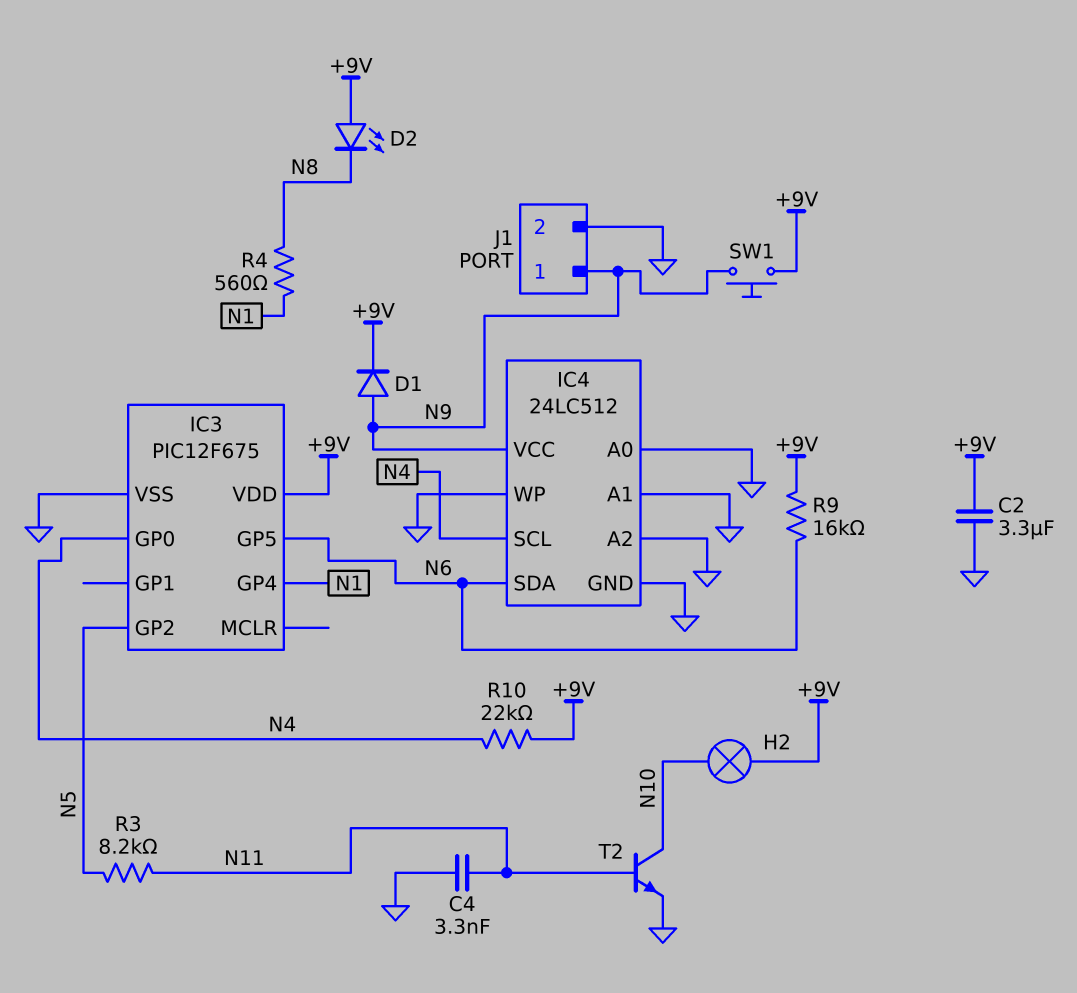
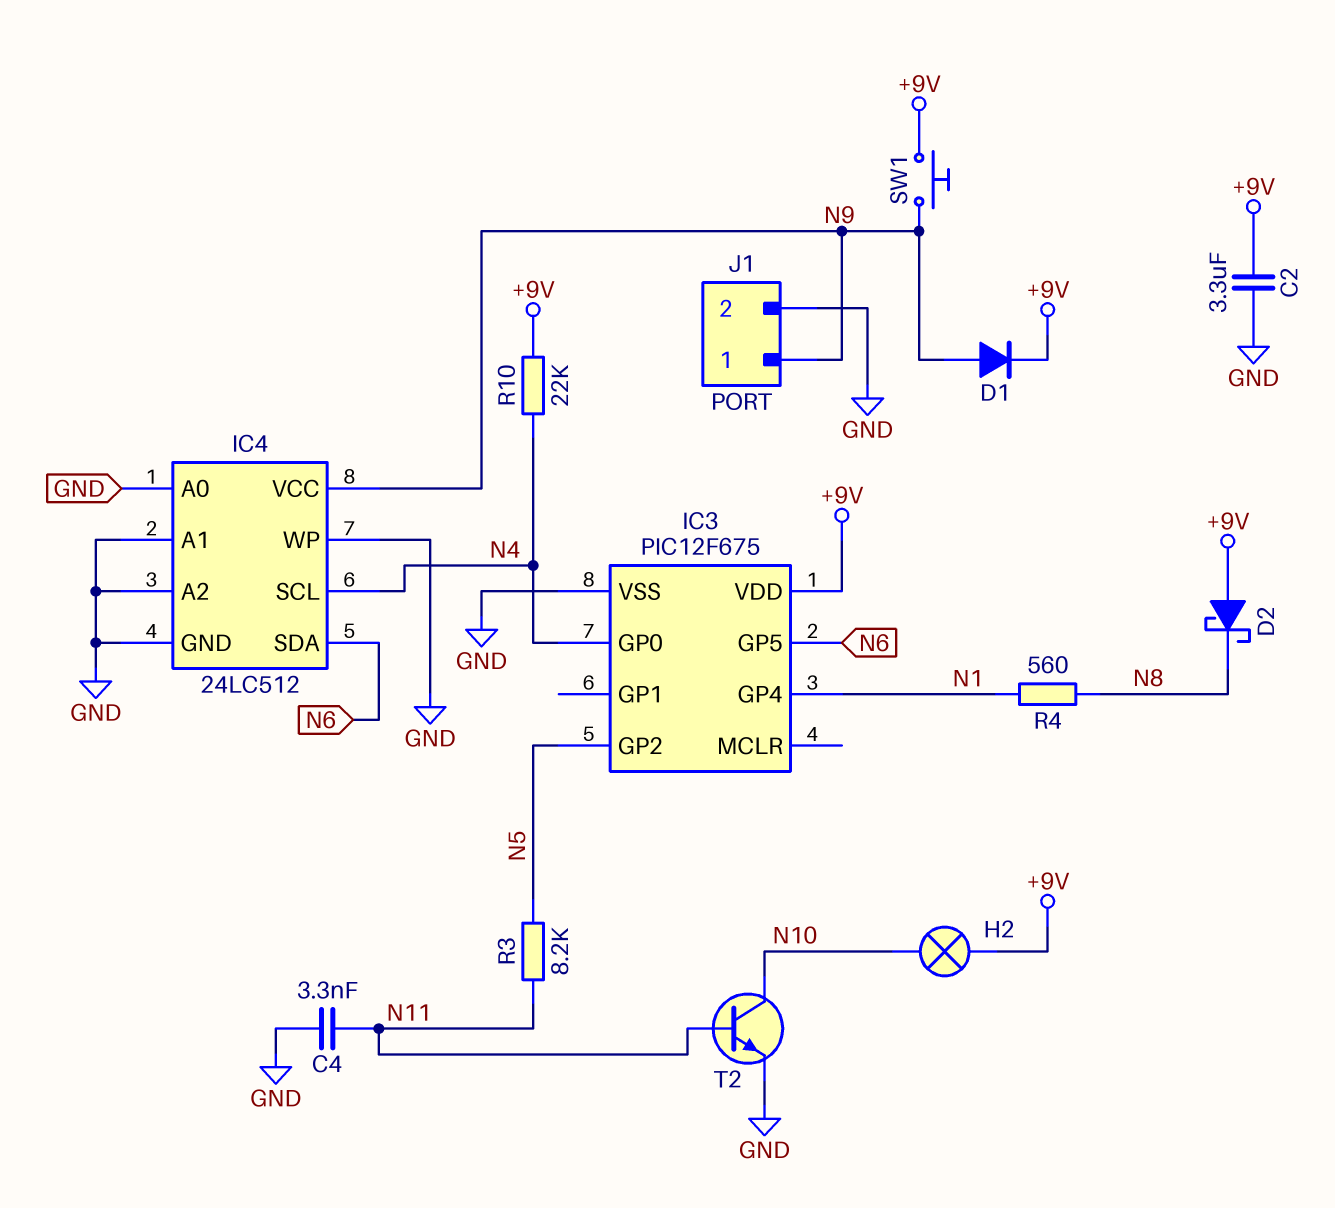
D2: LED (A +9V, K N8) -> schottky (A +9V, K N8)
R9: 16k (+9V, N6) -> none

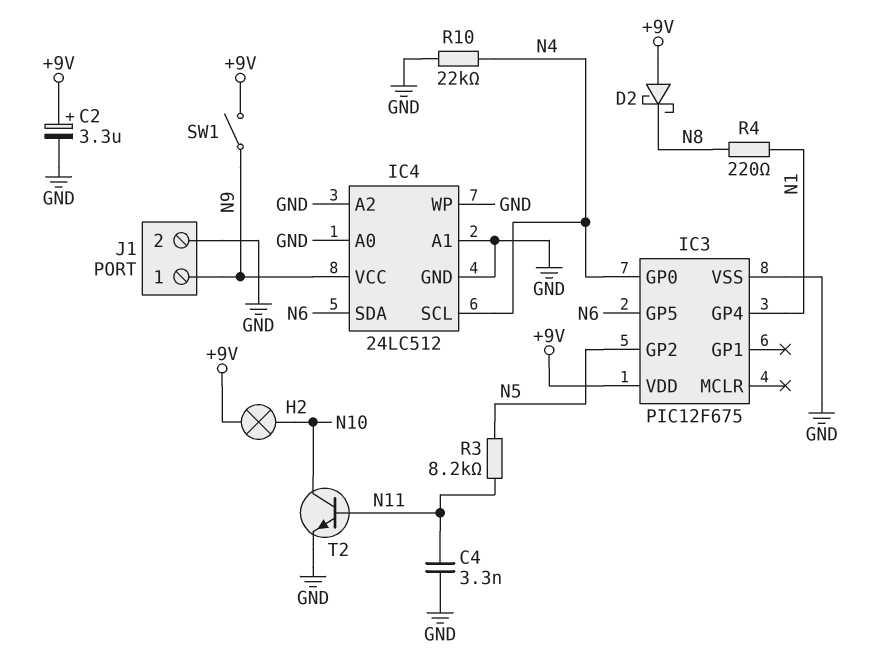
C2: 3.3uF (+9V, GND) -> 3.3uF (plus +9V, minus GND)
D1: diode (A N9, K +9V) -> none
R4: 560 (N1, N8) -> 220 (N1, N8)
R10: 22k (+9V, N4) -> 22k (GND, N4)
SW1: button (+9V, N9) -> switch (+9V, N9)

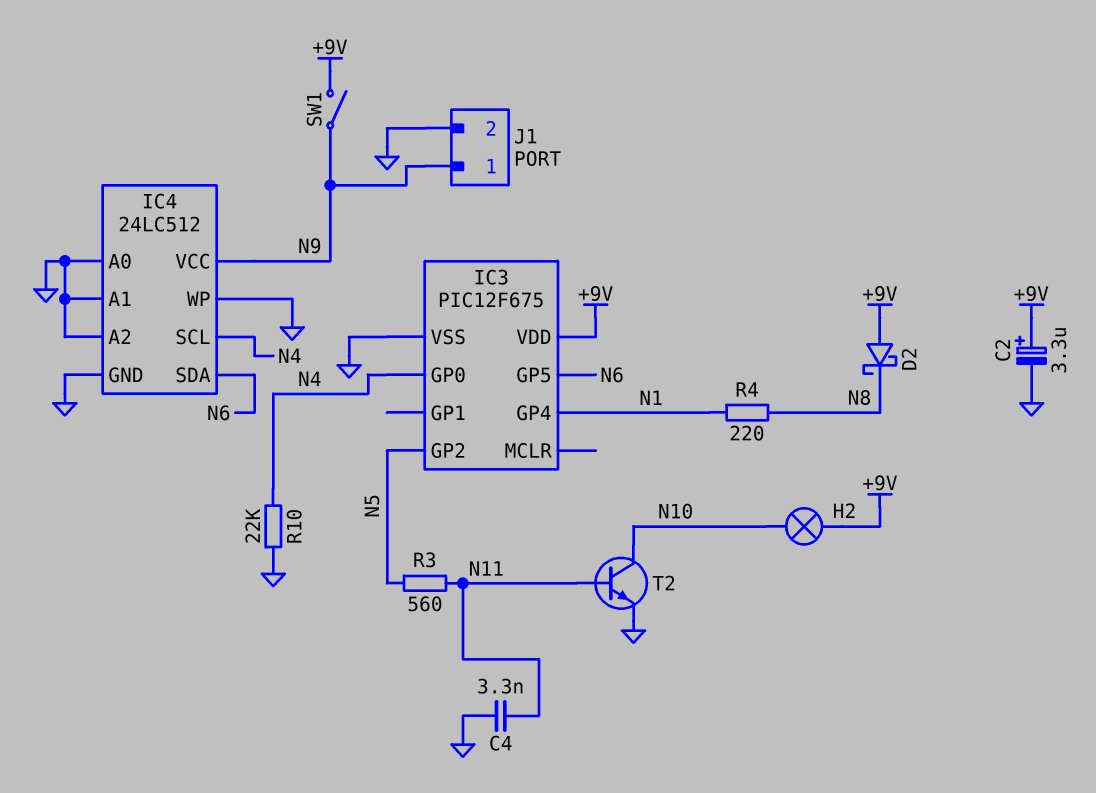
R3: 8.2k (N5, N11) -> 560 (N5, N11)

